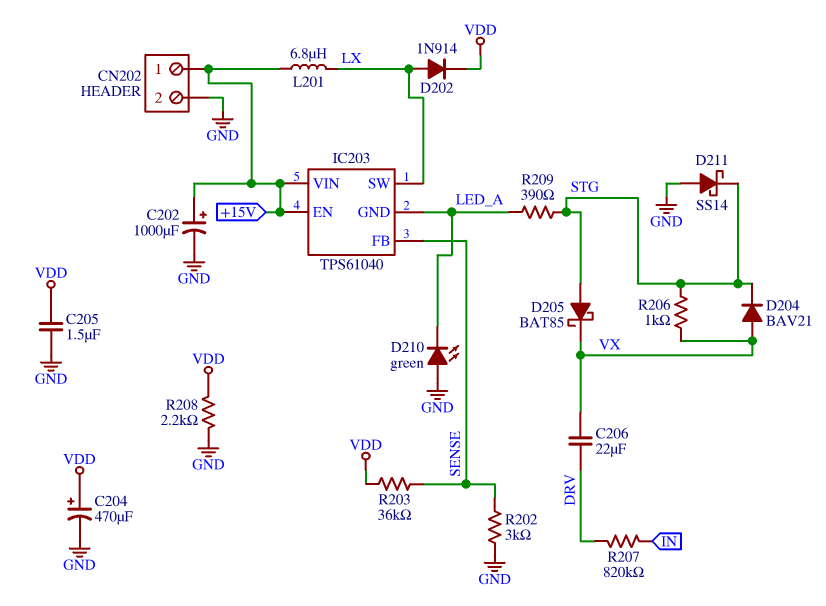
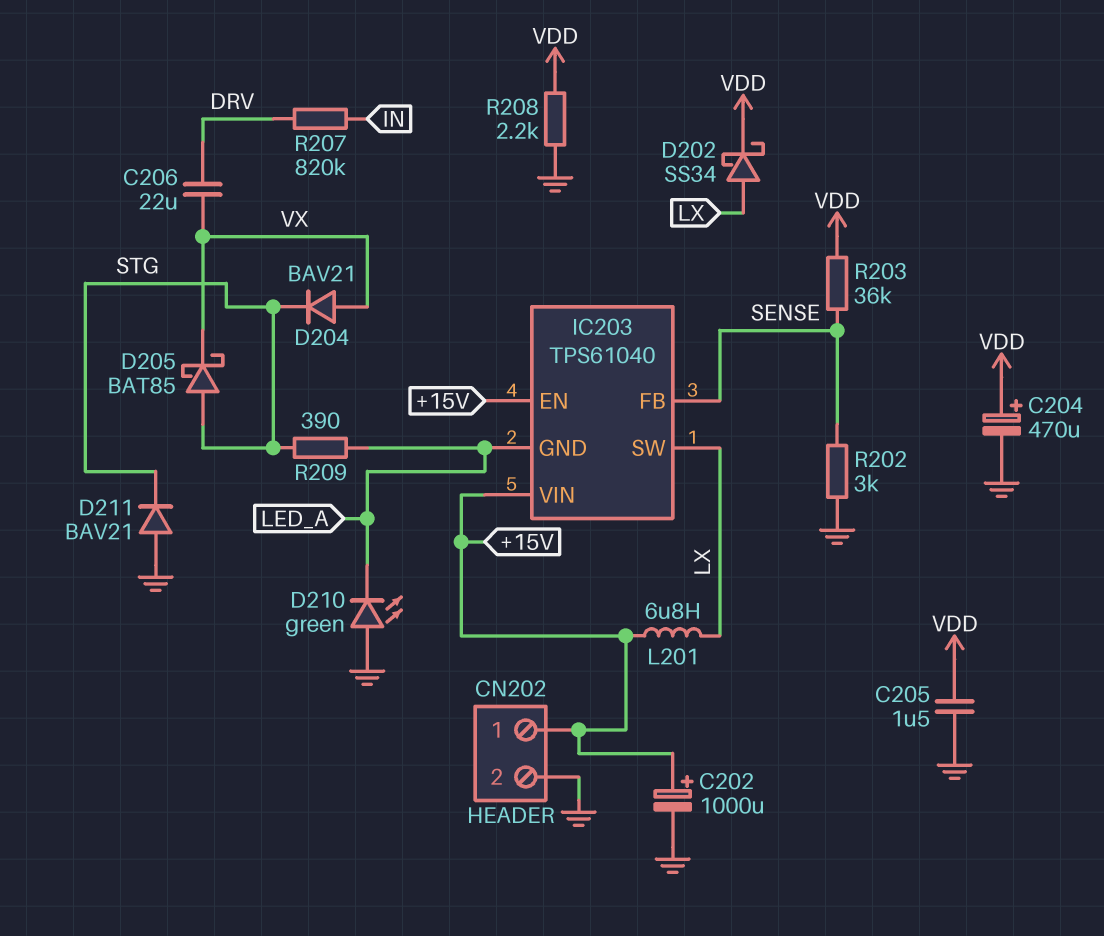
D202: diode 1N914 (A LX, K VDD) -> schottky SS34 (A LX, K VDD)
D211: schottky SS14 (A GND, K STG) -> diode BAV21 (A GND, K STG)
R206: 1k (STG, VX) -> none

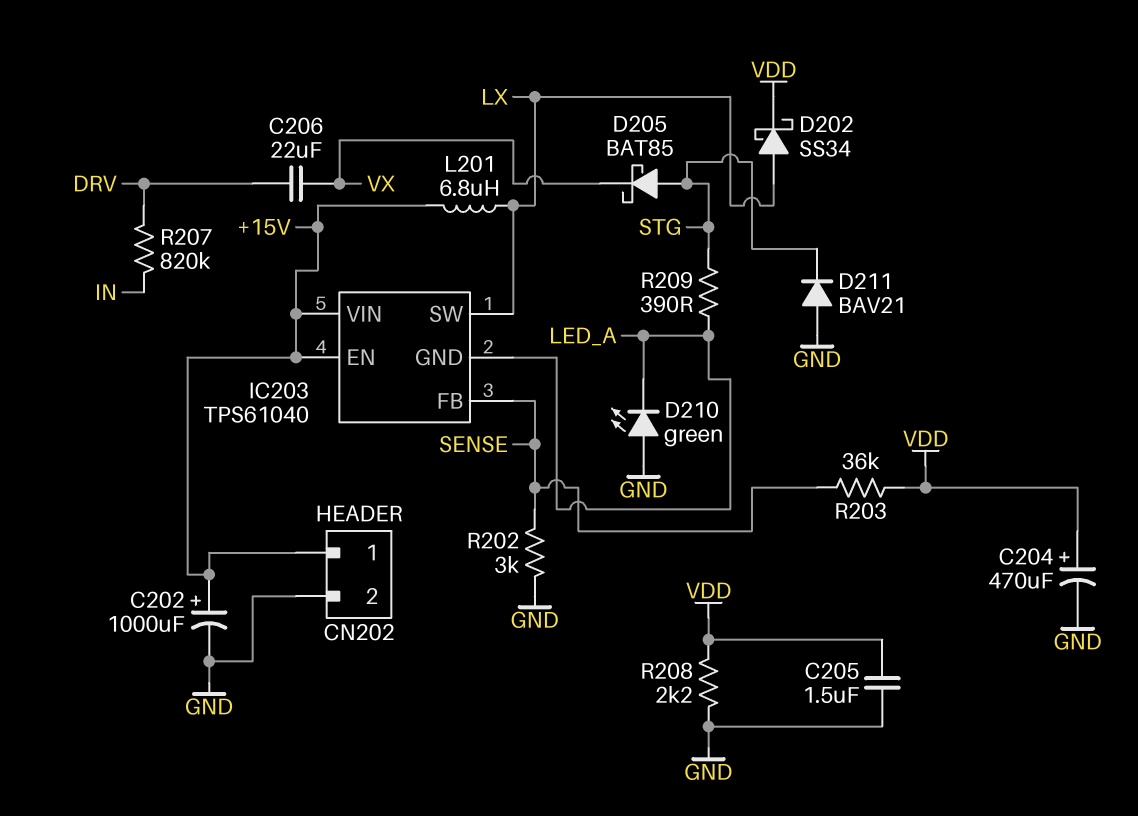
D204: diode BAV21 (A VX, K STG) -> none

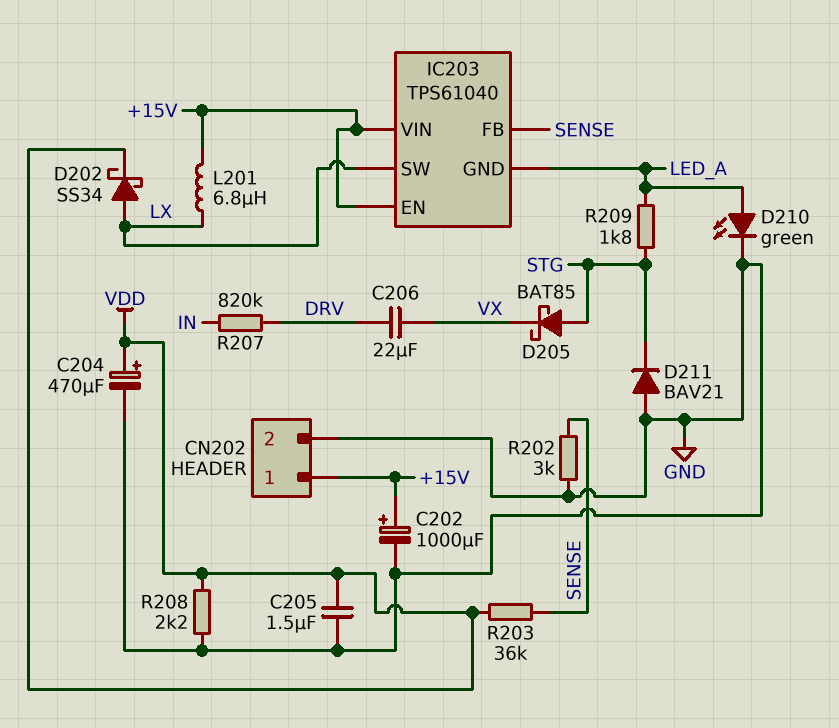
D210: LED green (A GND, K LED_A) -> LED green (A LED_A, K GND)
R209: 390 (LED_A, STG) -> 1.8k (LED_A, STG)

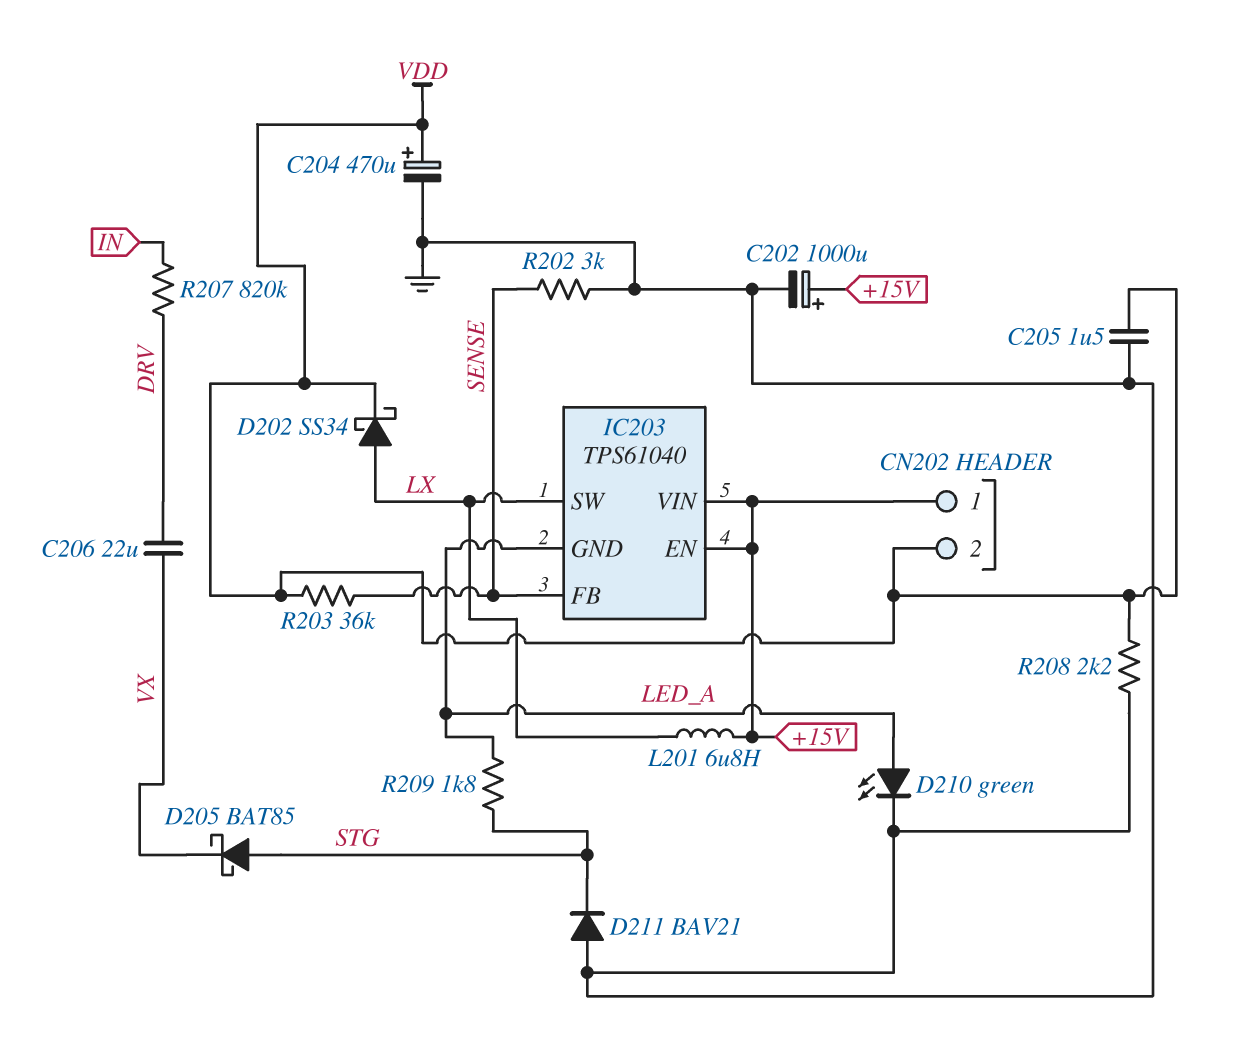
CN202 pin 2: GND -> VDD

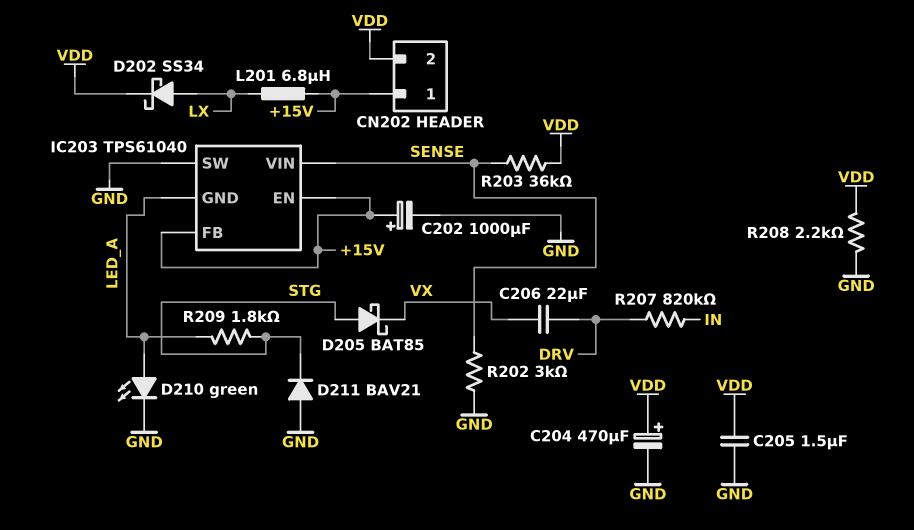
IC203 pin FB: SENSE -> +15V
IC203 pin SW: LX -> GND
IC203 pin VIN: +15V -> SENSE

